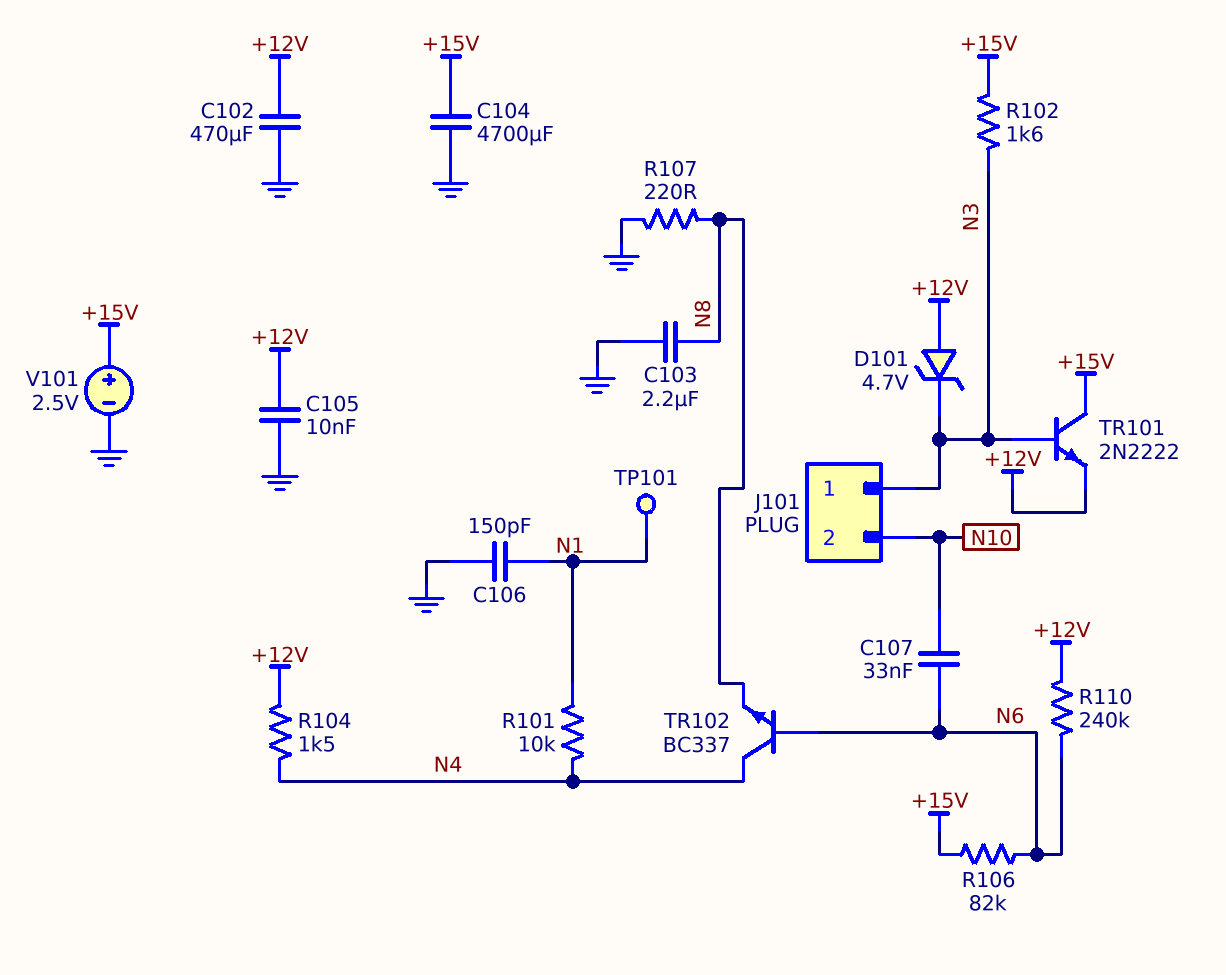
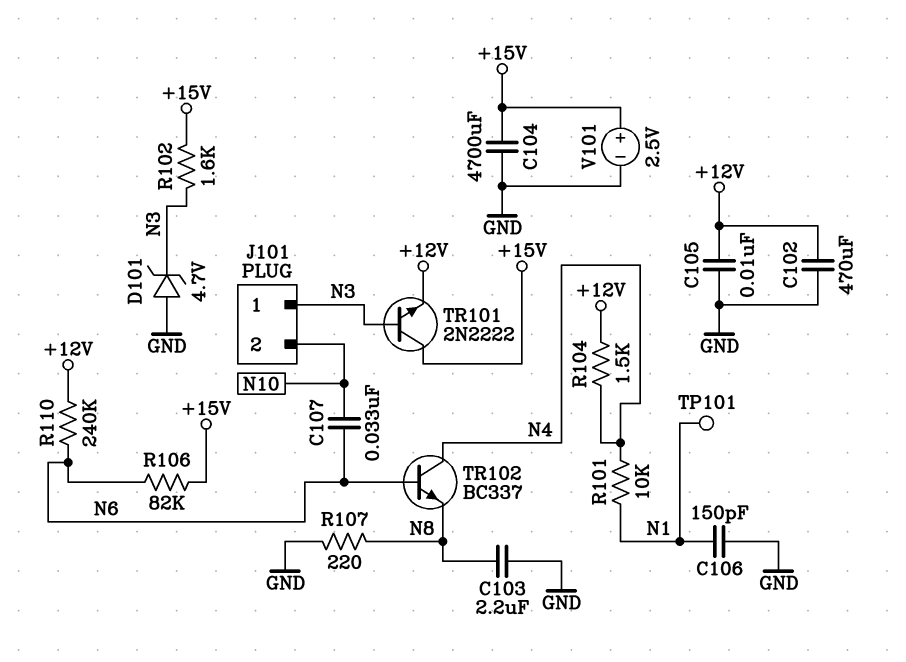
D101: zener 4.7V (A +12V, K N3) -> zener 4.7V (A GND, K N3)

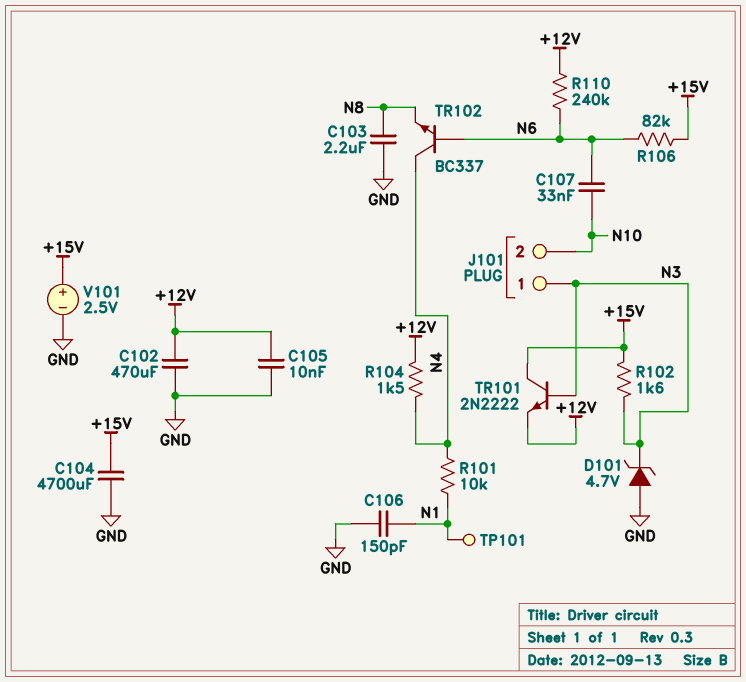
R107: 220 (GND, N8) -> none

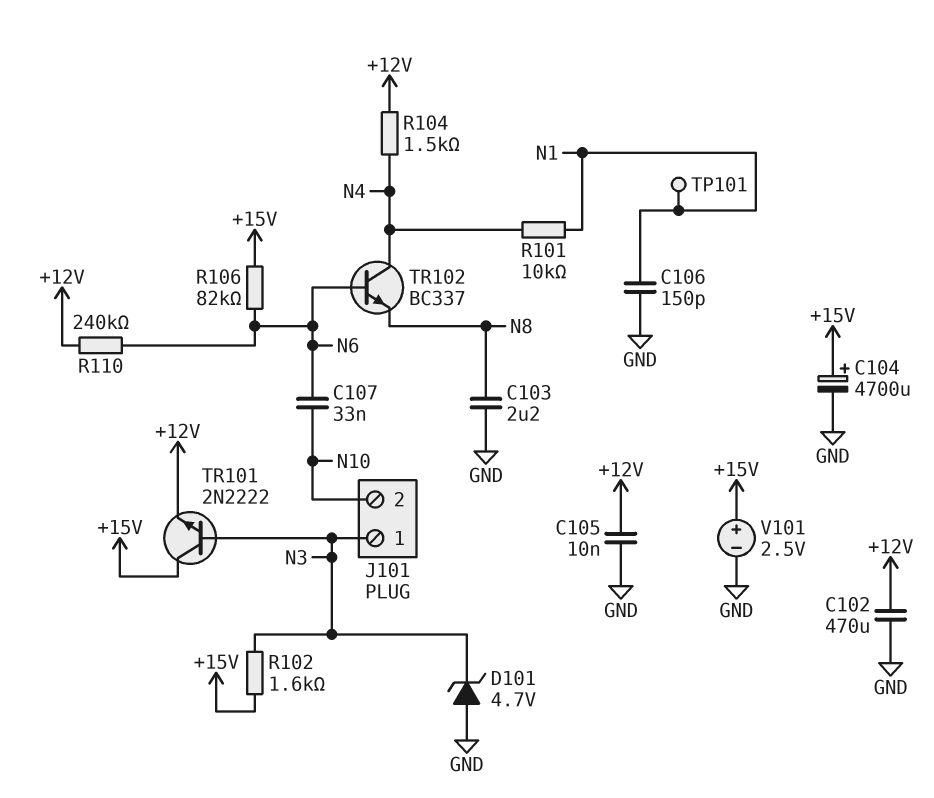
C104: 4700uF (+15V, GND) -> 4700uF (plus +15V, minus GND)

